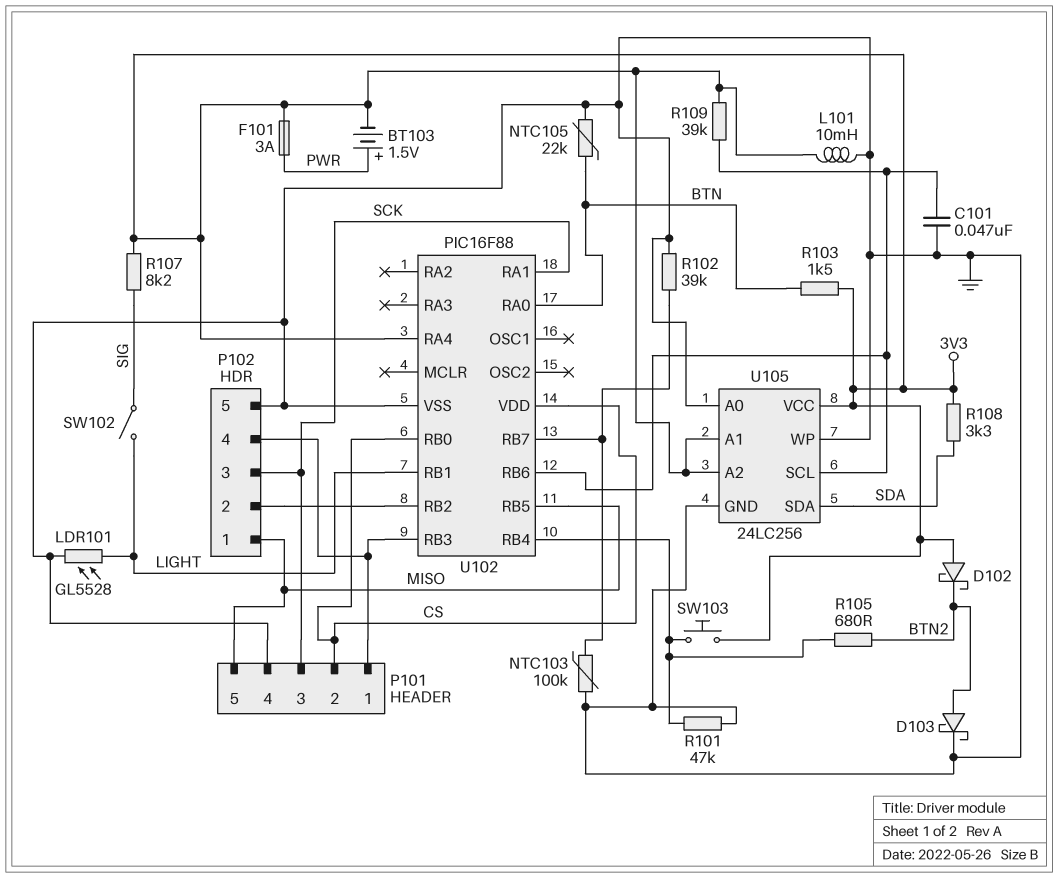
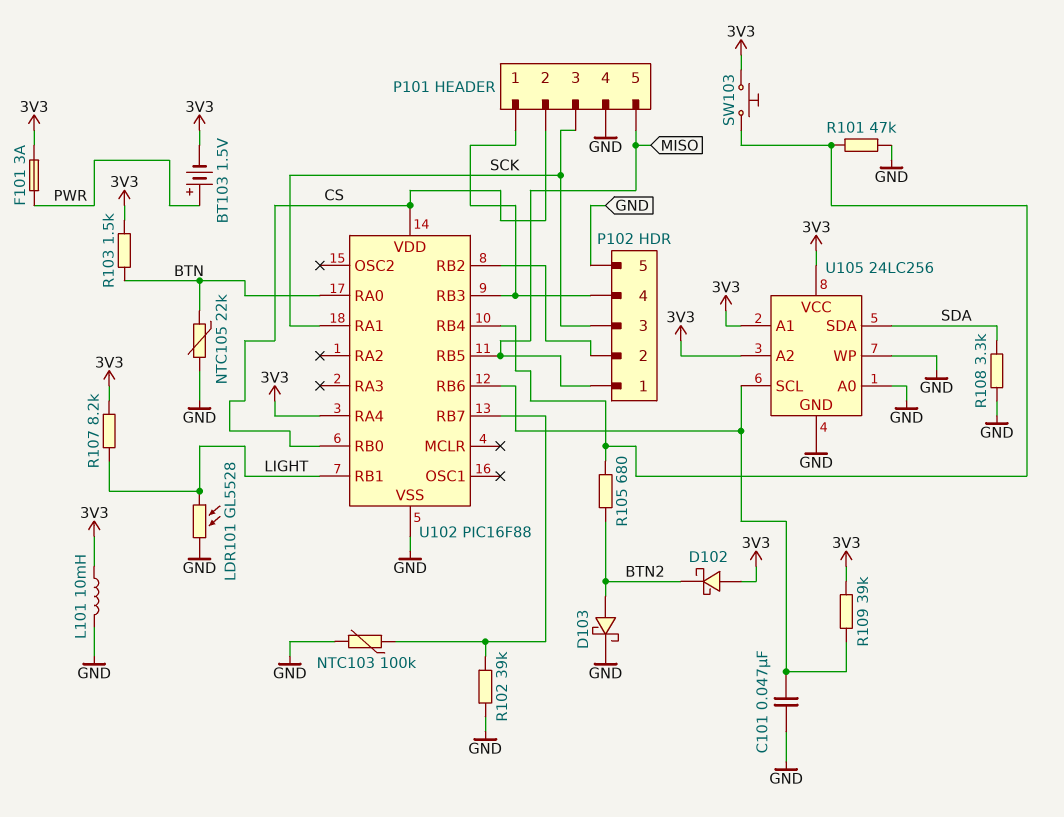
R107: 8.2k (3V3, SIG) -> 8.2k (3V3, LIGHT)
R108: 3.3k (3V3, SDA) -> 3.3k (GND, SDA)
SW102: switch (LIGHT, SIG) -> none

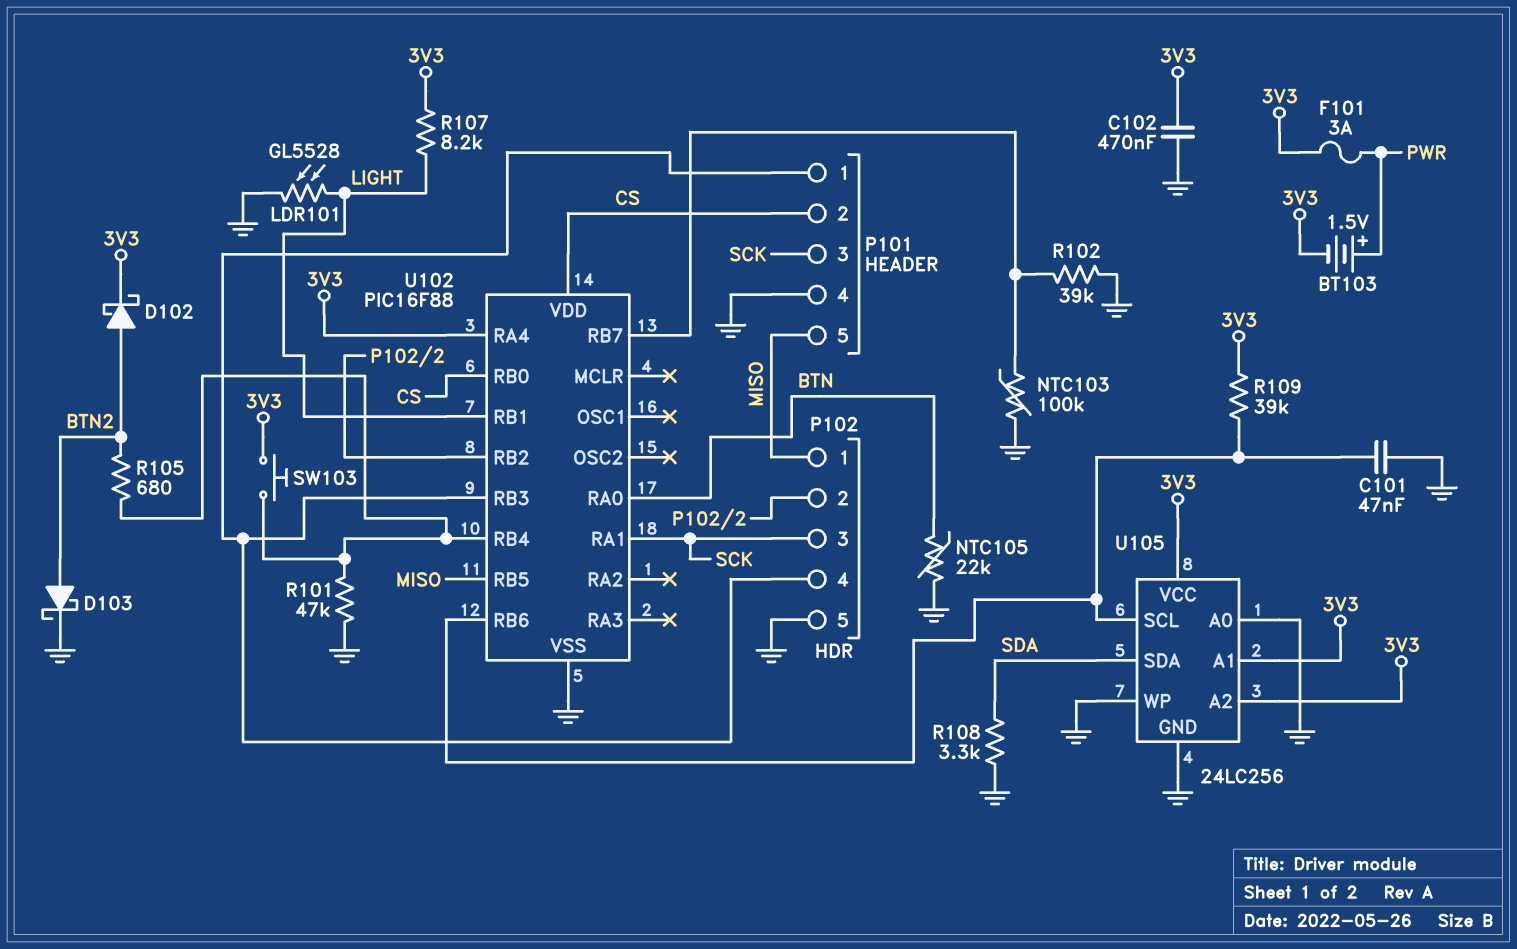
C102: none -> 470nF (3V3, GND)
D102: schottky (A 3V3, K BTN2) -> schottky (A BTN2, K 3V3)
L101: 10mH (3V3, GND) -> none
R103: 1.5k (3V3, BTN) -> none

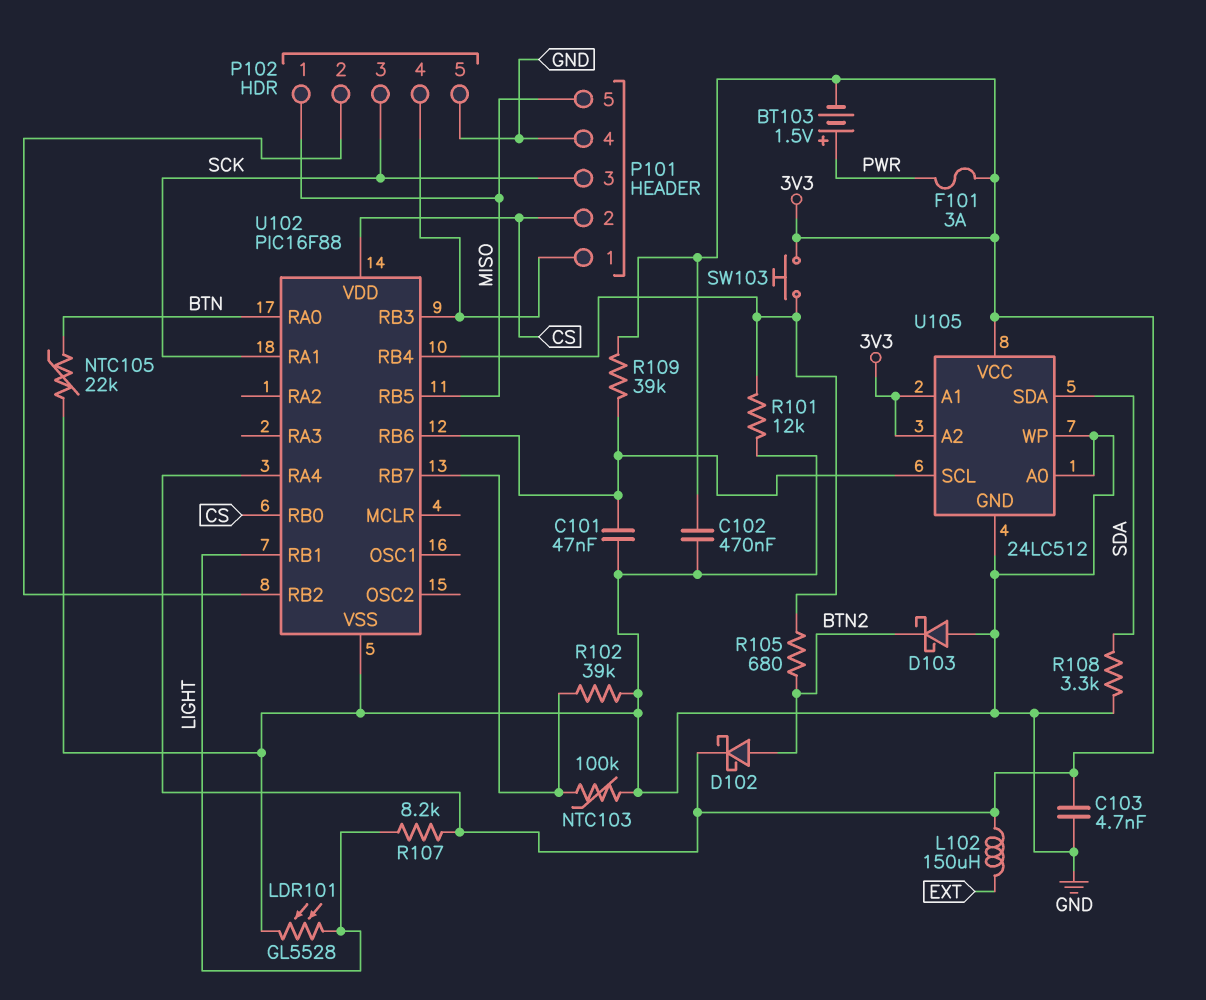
C103: none -> 4.7nF (3V3, GND)
D103: schottky (A BTN2, K GND) -> schottky (A GND, K BTN2)
L102: none -> 150uH (3V3, EXT)
R101: 47k (GND, U102/RB4) -> 12k (GND, U102/RB4)
U105: 24LC256 -> 24LC512

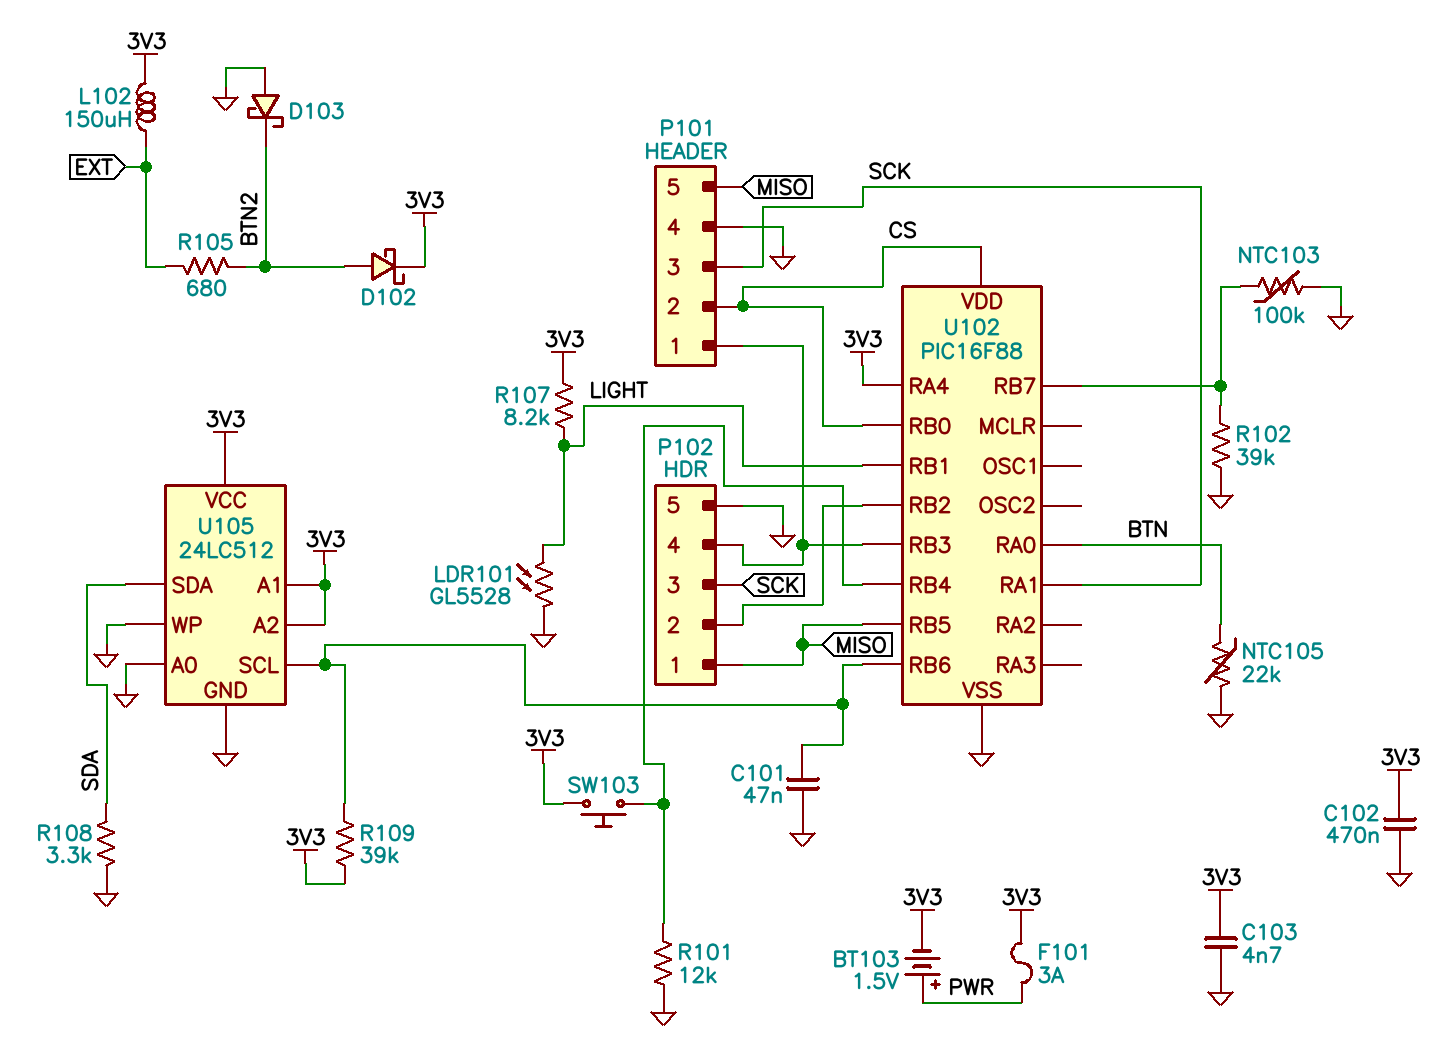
R105: 680 (BTN2, U102/RB4) -> 680 (BTN2, EXT)

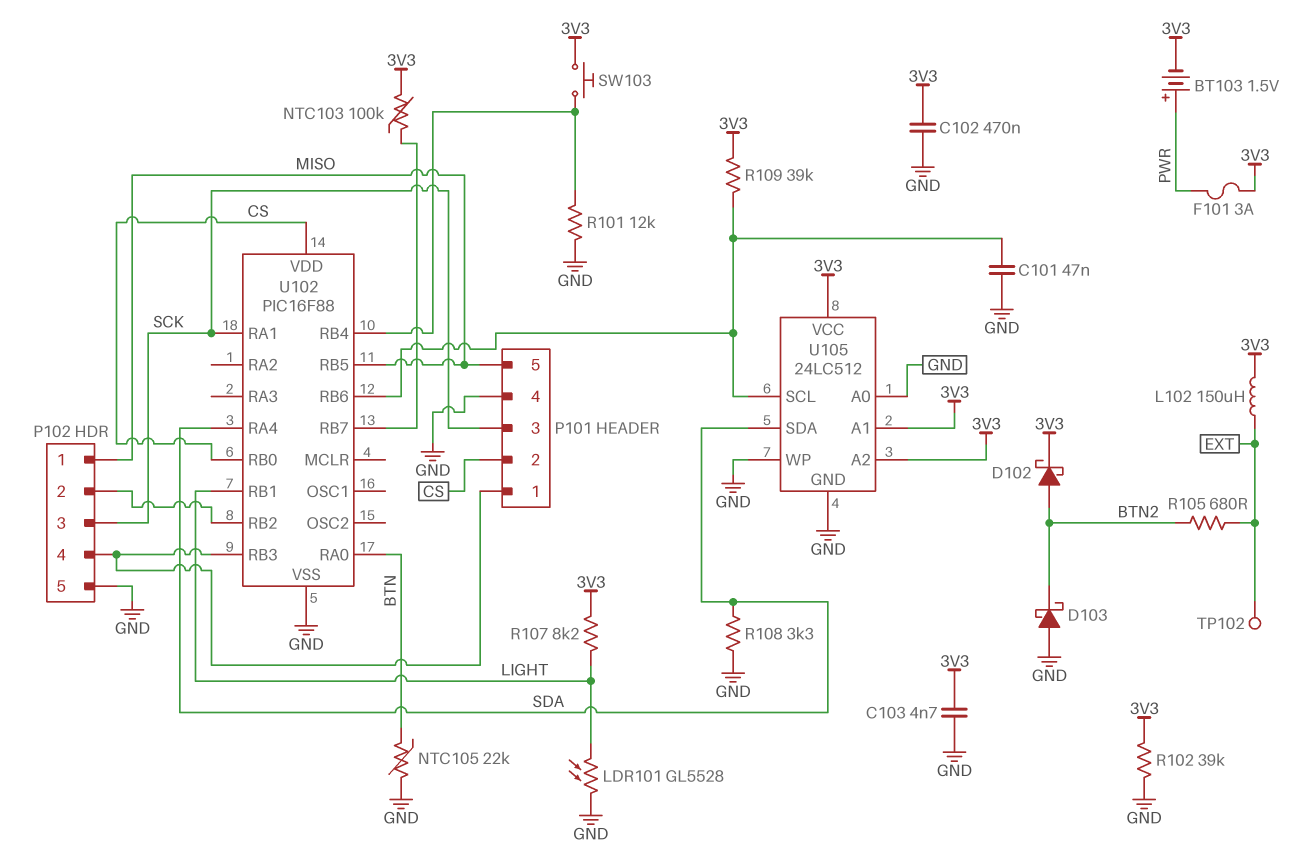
NTC103: 100k (GND, U102/RB7) -> 100k (3V3, U102/RB7)
R102: 39k (GND, U102/RB7) -> 39k (3V3, GND)
TP102: none -> test point (EXT)
U102 pin RA4: 3V3 -> SDA

